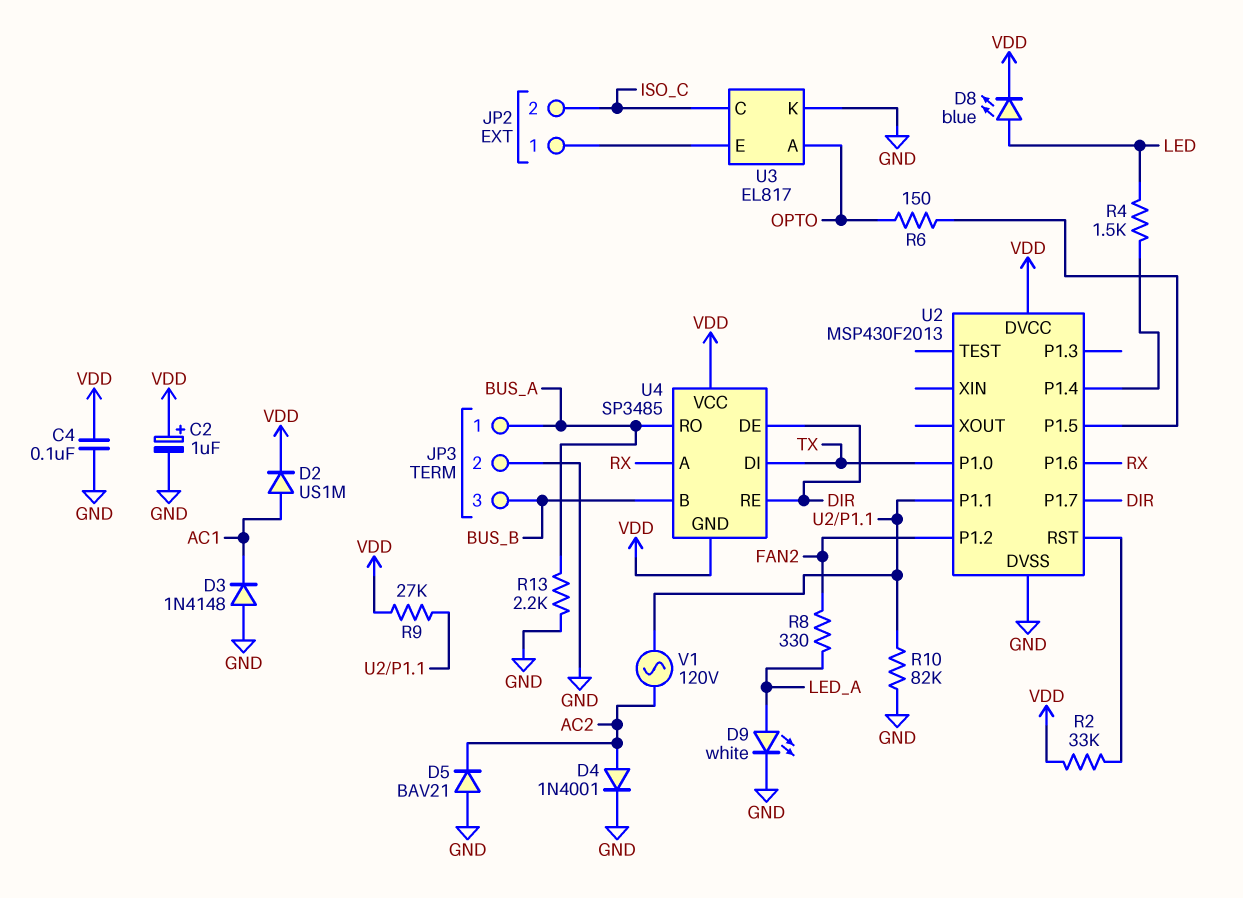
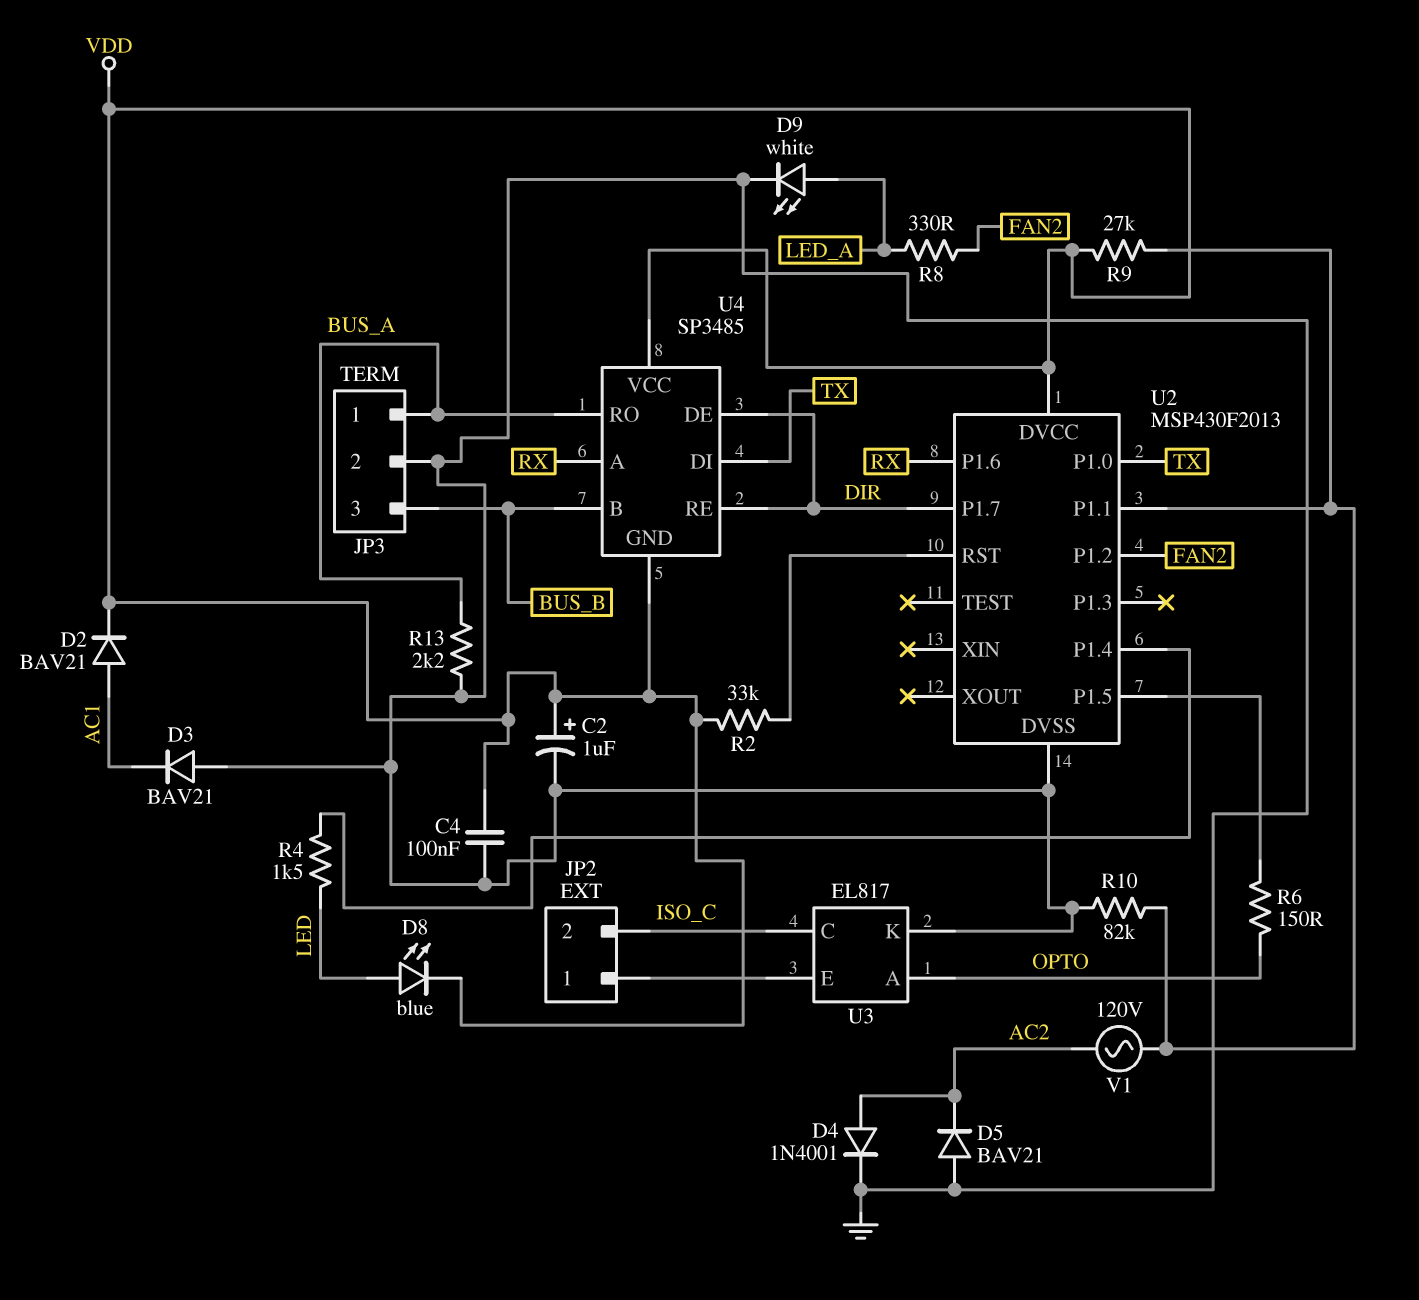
D2: diode US1M (A AC1, K VDD) -> diode BAV21 (A AC1, K VDD)
D3: diode 1N4148 (A GND, K AC1) -> diode BAV21 (A GND, K AC1)

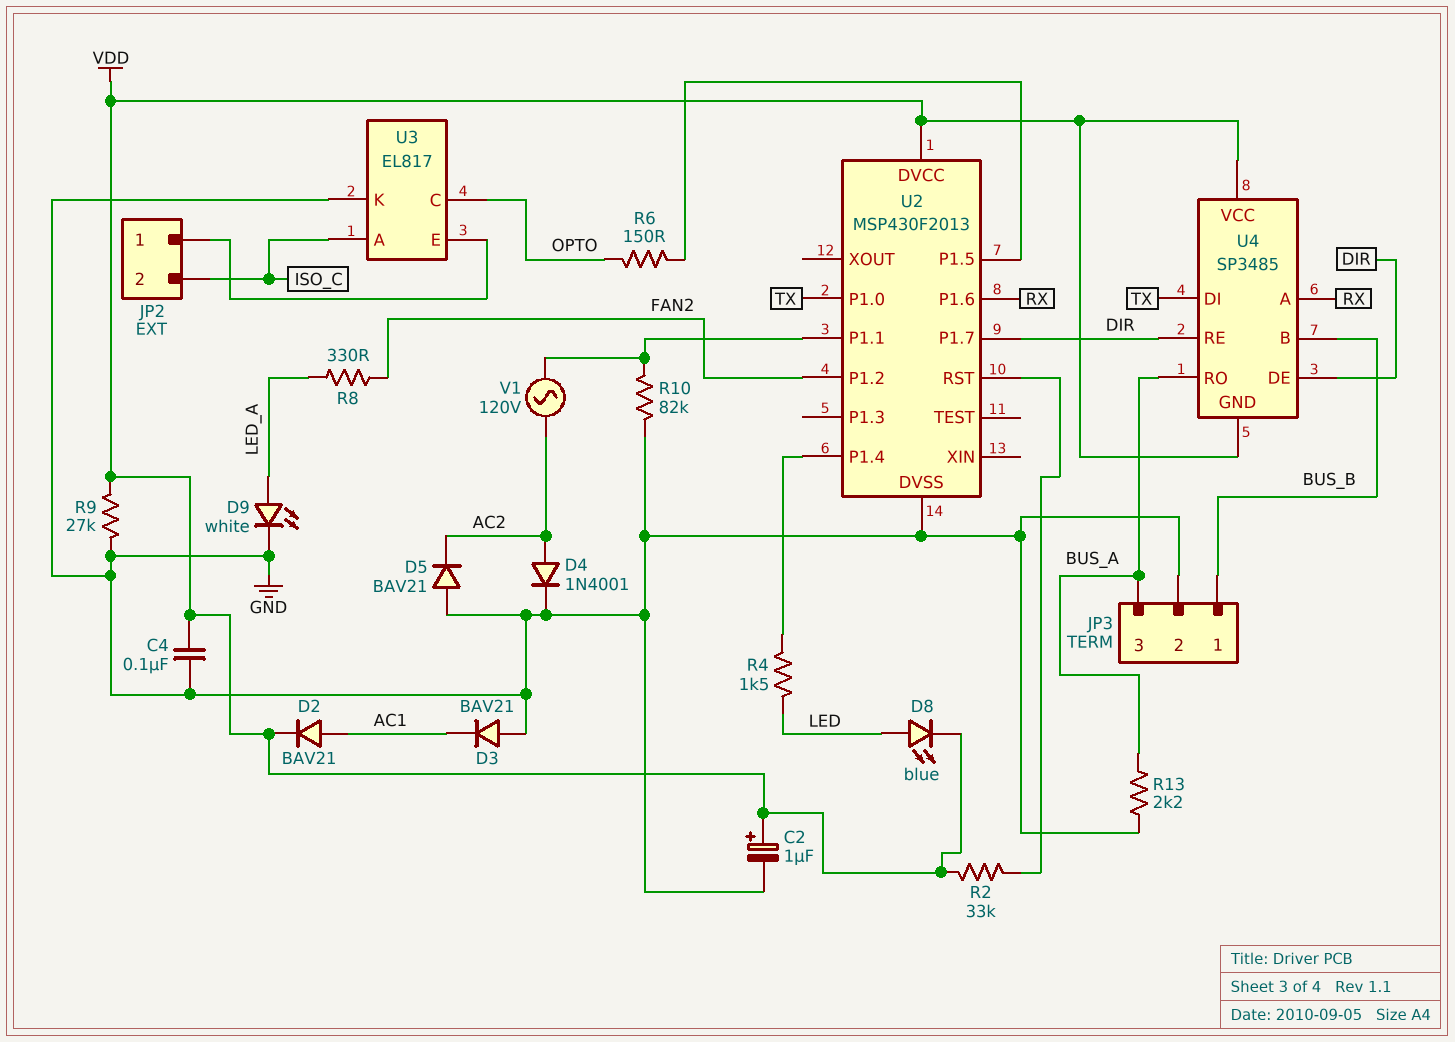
JP3 pin 1: BUS_A -> BUS_B
JP3 pin 3: BUS_B -> BUS_A
R9: 27k (U2/P1.1, VDD) -> 27k (GND, VDD)
U3 pin A: OPTO -> ISO_C
U3 pin C: ISO_C -> OPTO

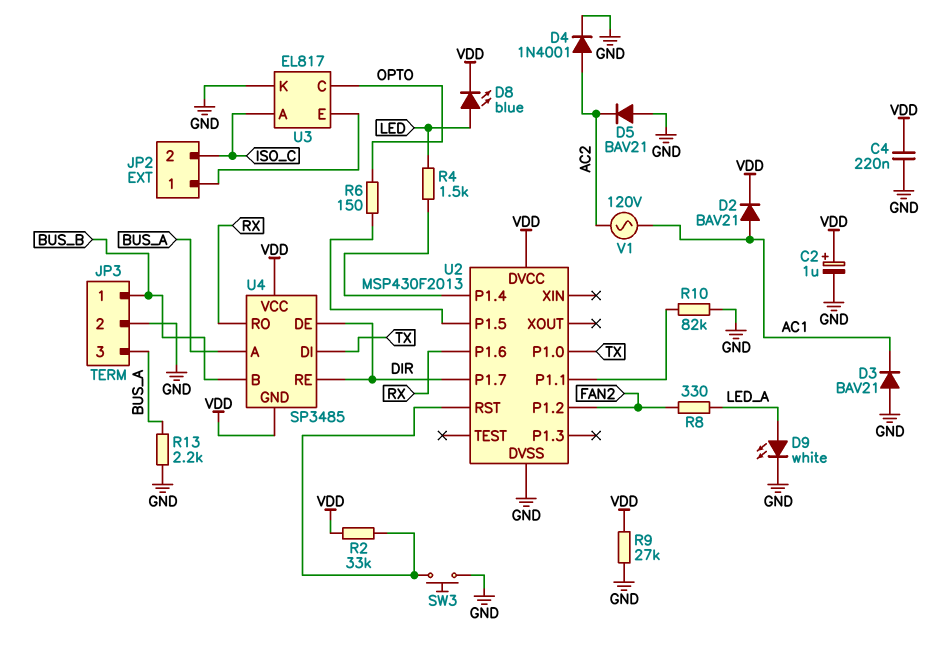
C4: 100nF (GND, VDD) -> 220nF (GND, VDD)
SW3: none -> button (GND, U2/RST)
U4 pin A: RX -> BUS_A
U4 pin RO: BUS_A -> RX
V1: AC 120V (AC2, U2/P1.1) -> AC 120V (AC1, AC2)

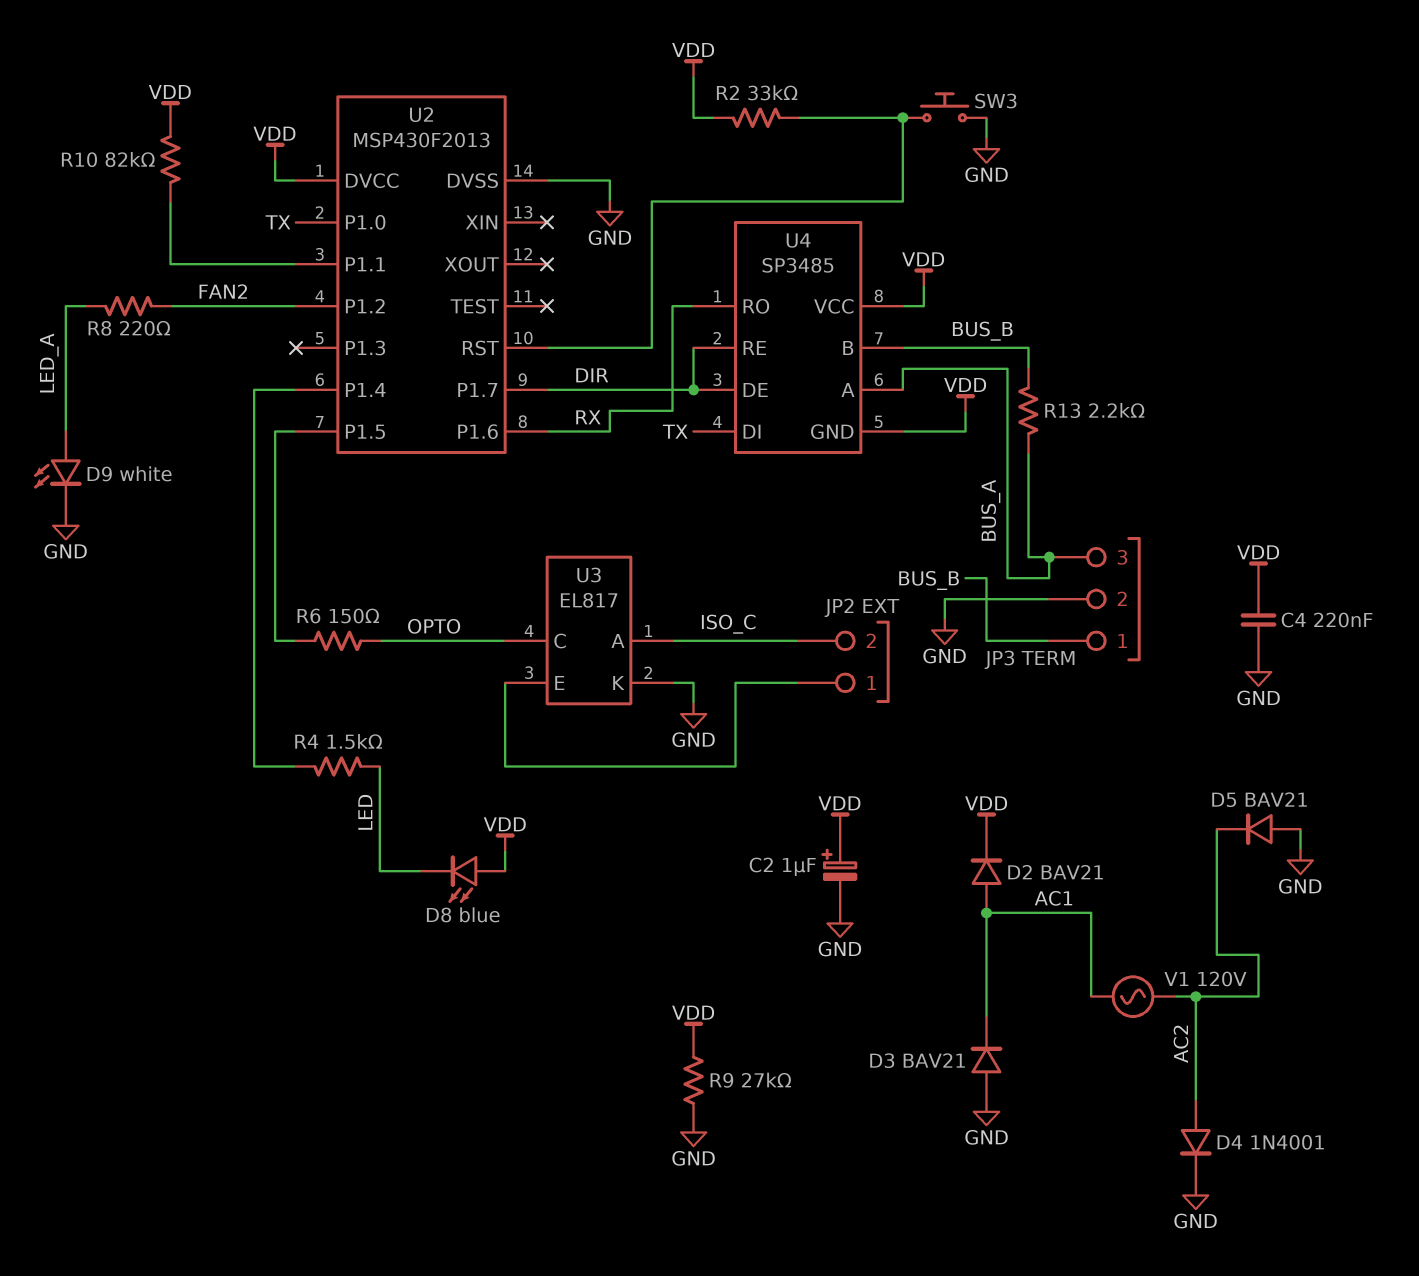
D8: LED blue (A LED, K VDD) -> LED blue (A VDD, K LED)
R8: 330 (FAN2, LED_A) -> 220 (FAN2, LED_A)
R10: 82k (GND, U2/P1.1) -> 82k (U2/P1.1, VDD)
R13: 2.2k (BUS_A, GND) -> 2.2k (BUS_A, BUS_B)

